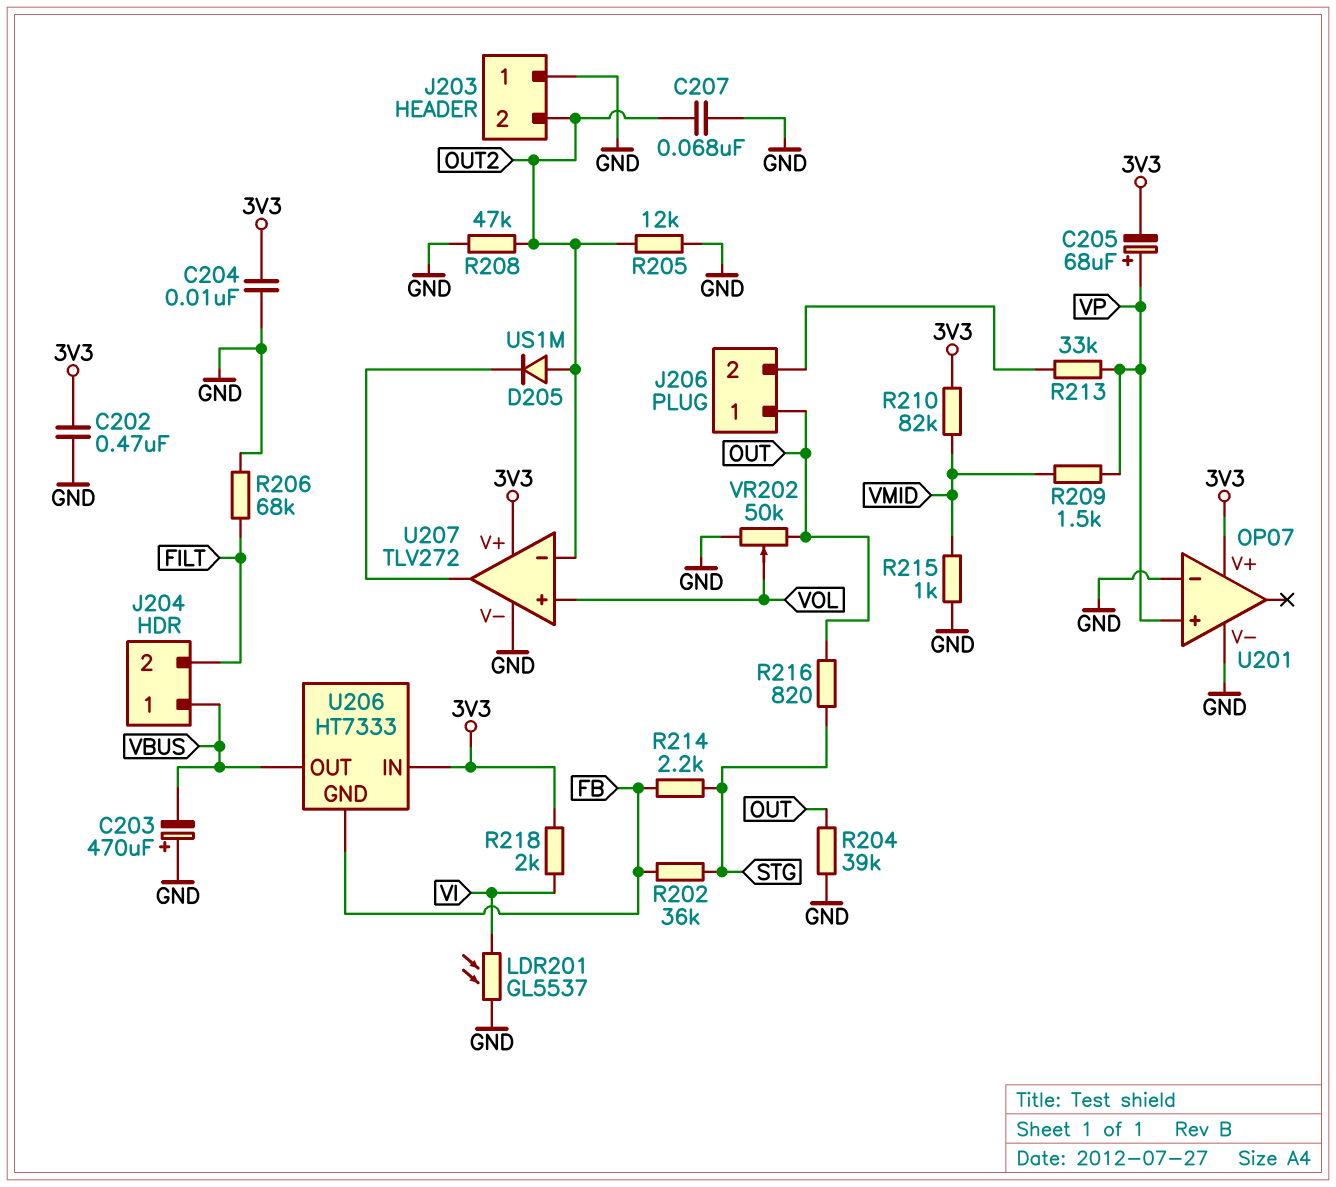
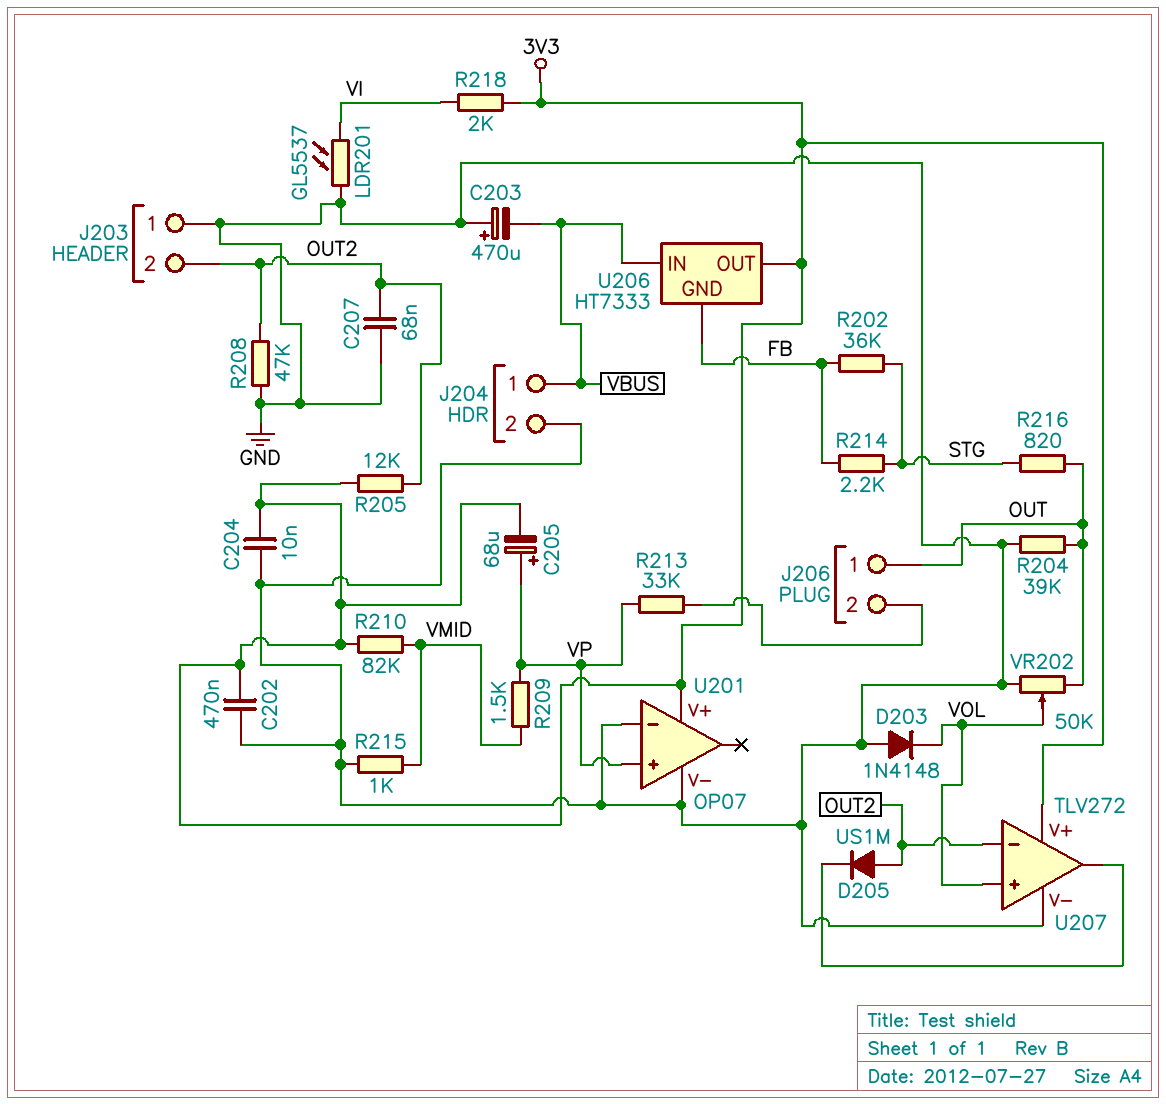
D203: none -> diode 1N4148 (A GND, K VOL)
J204 pin 2: FILT -> GND
R205: 12k (GND, OUT2) -> 12k (3V3, OUT2)
R206: 68k (FILT, GND) -> none
U206 pin IN: 3V3 -> VBUS
U206 pin OUT: VBUS -> 3V3

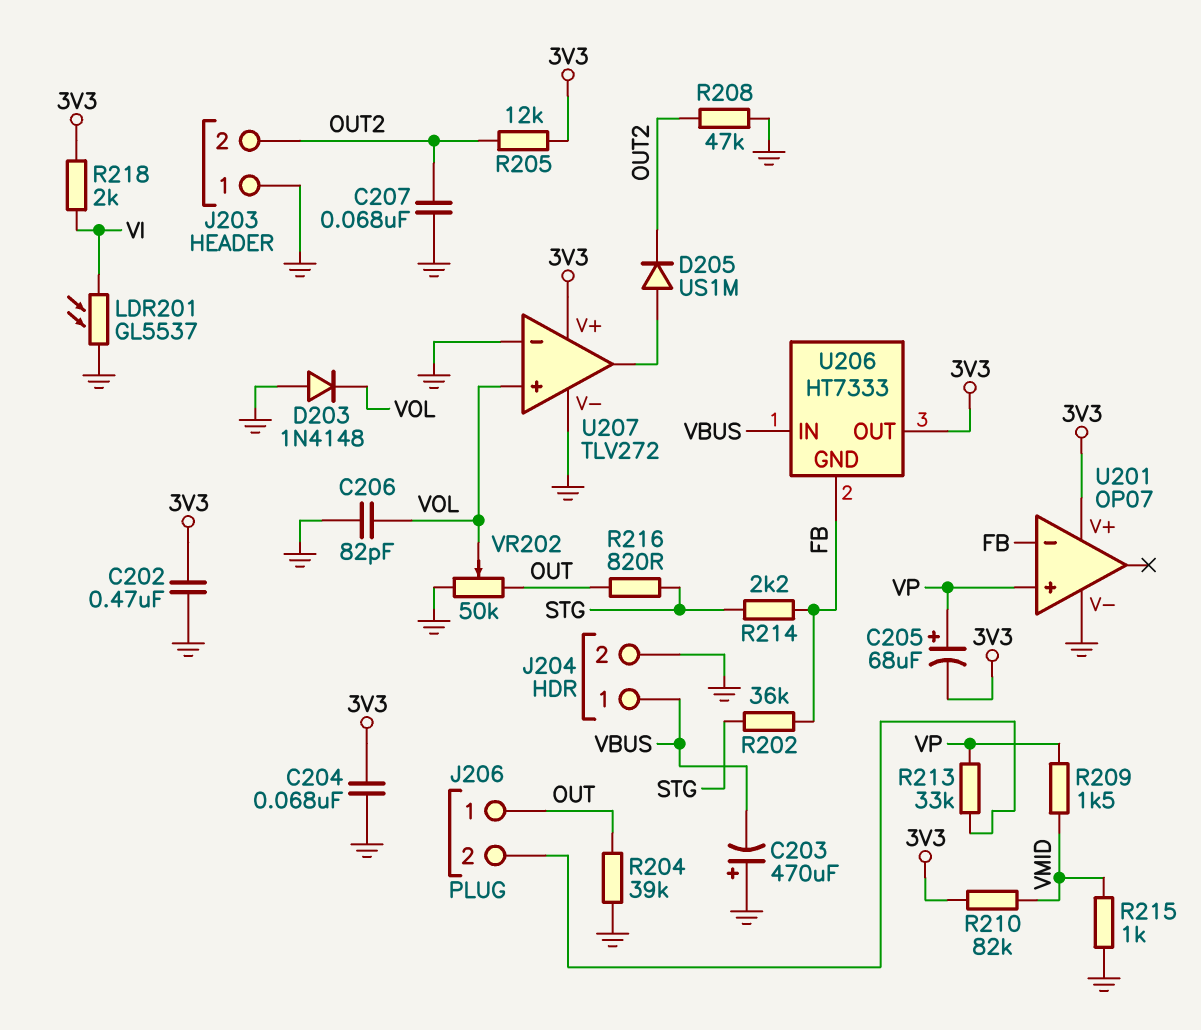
C204: 10nF (3V3, GND) -> 68nF (3V3, GND)
C206: none -> 82pF (GND, VOL)
D205: diode US1M (A OUT2, K U207/out) -> diode US1M (A U207/out, K OUT2)
U201 pin in-: GND -> FB
U207 pin in-: OUT2 -> GND

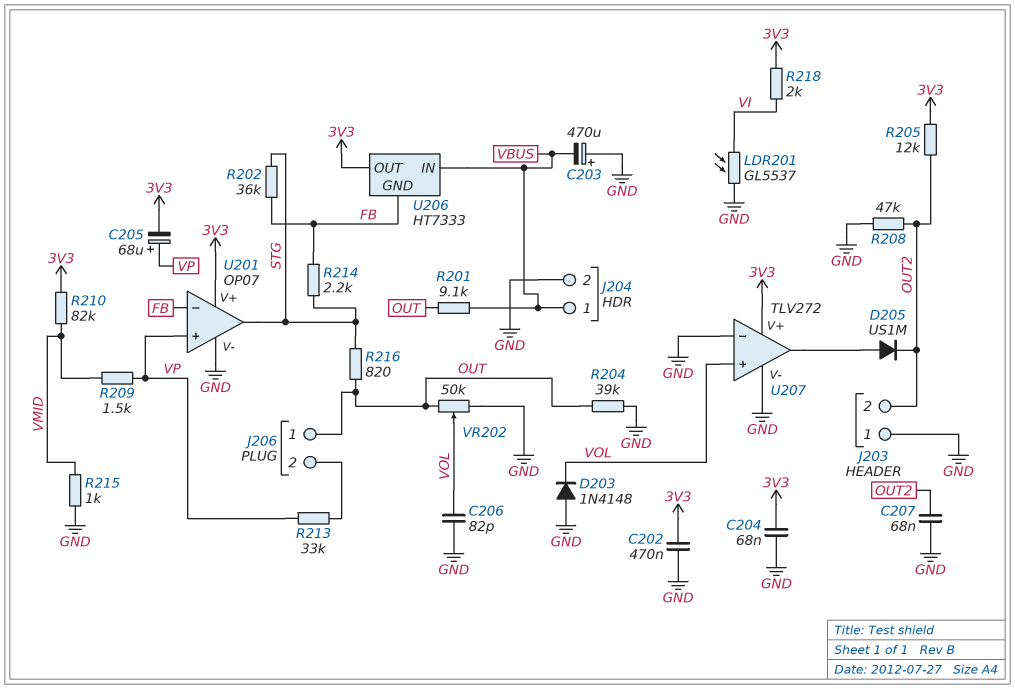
R201: none -> 9.1k (OUT, VBUS)
U201 pin out: none -> STG

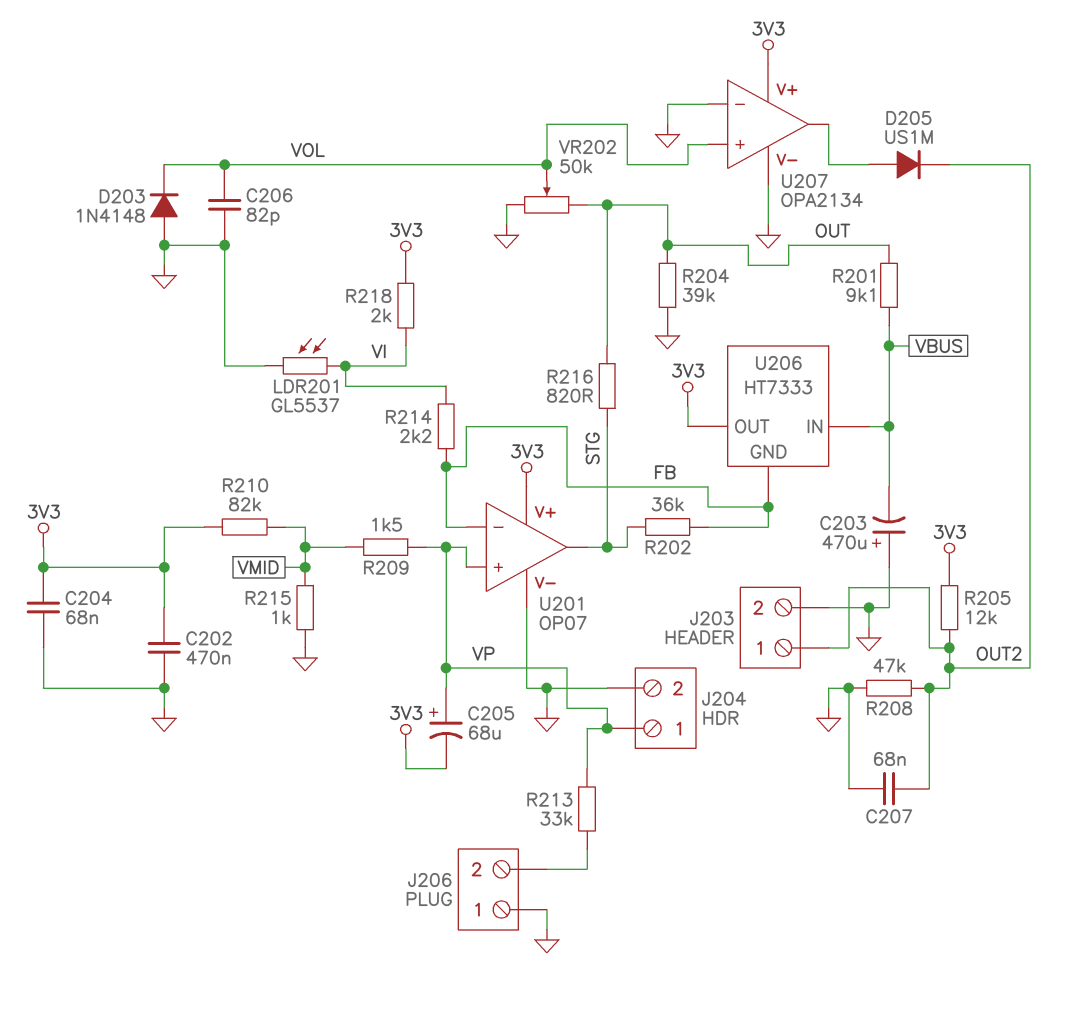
J203 pin 1: GND -> OUT2
J203 pin 2: OUT2 -> GND
J204 pin 1: VBUS -> VP
J206 pin 1: OUT -> GND
R214: 2.2k (FB, STG) -> 2.2k (FB, VI)
U207: TLV272 -> OPA2134

